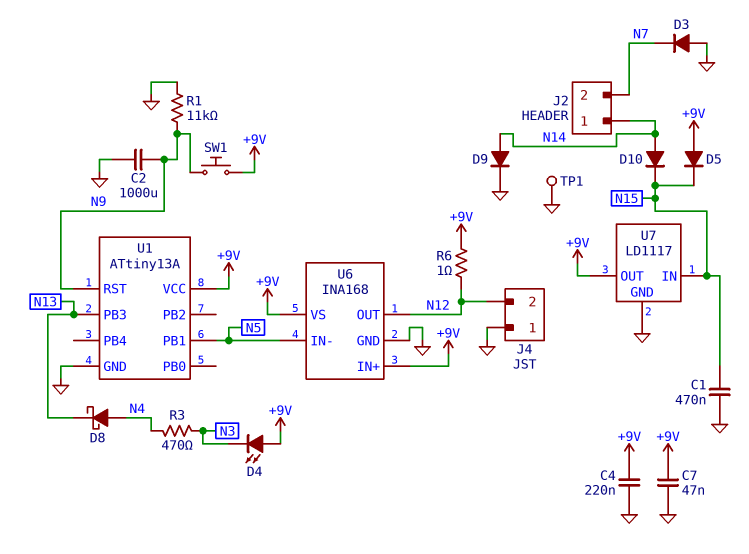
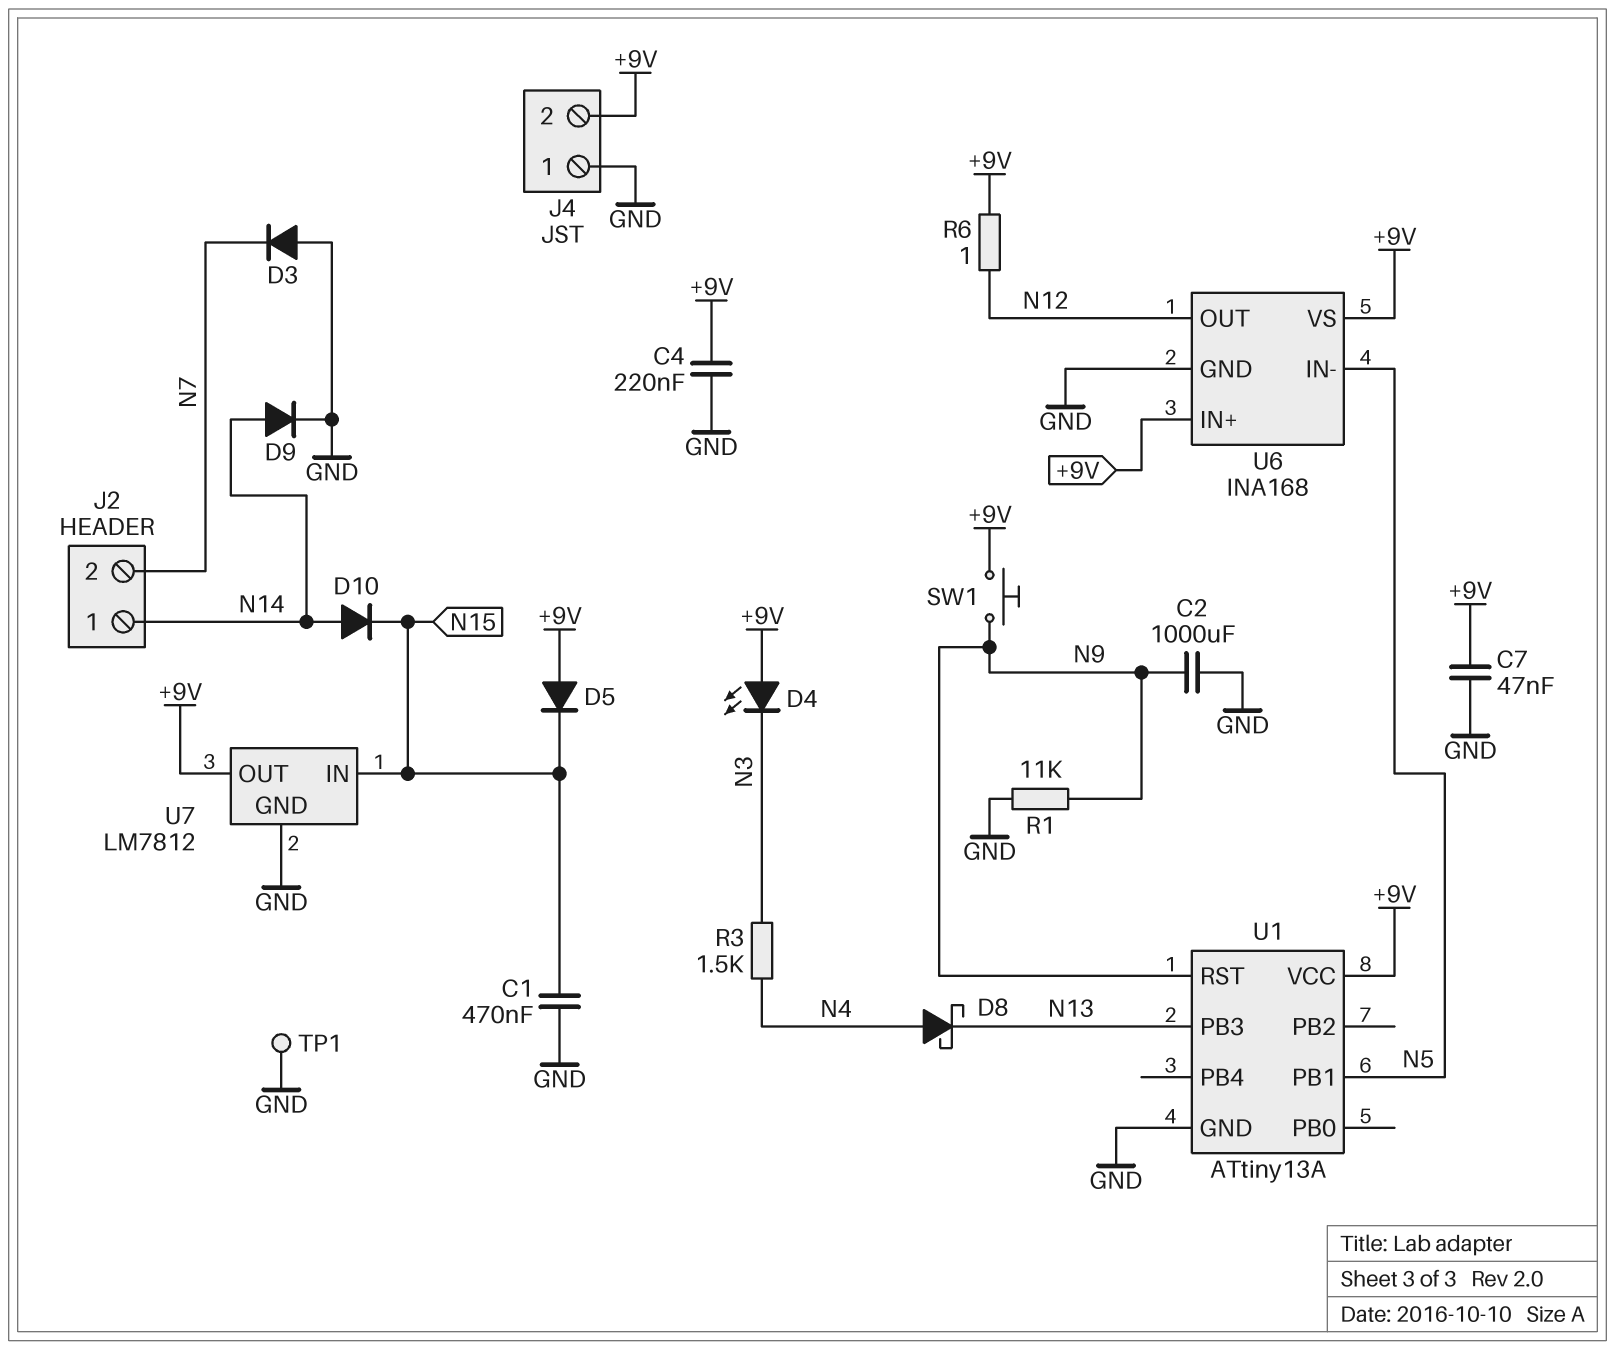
J4 pin 2: N12 -> +9V
R3: 470 (N3, N4) -> 1.5k (N3, N4)
U7: LD1117 -> LM7812

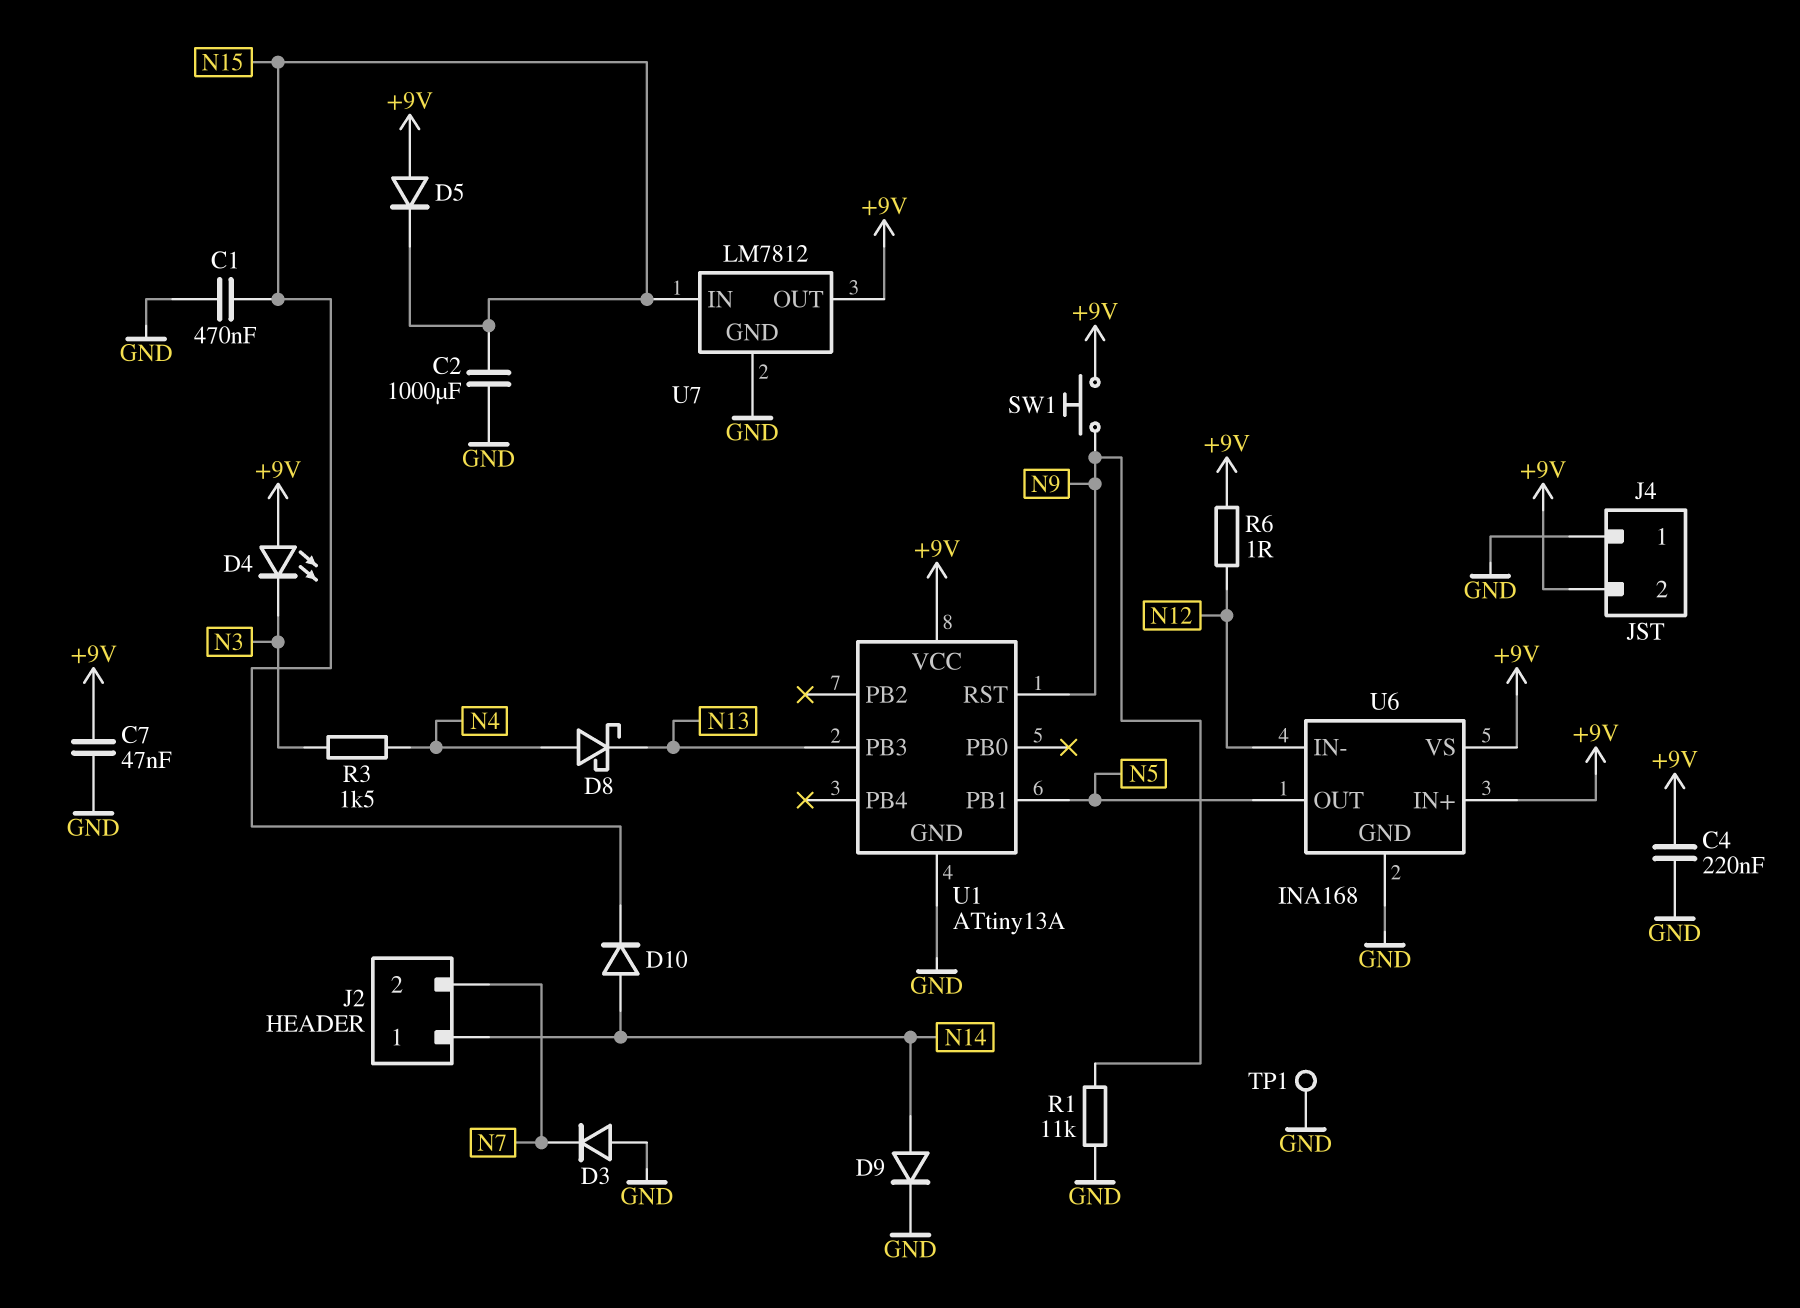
C2: 1000uF (GND, N9) -> 1000uF (GND, N15)
U6 pin IN-: N5 -> N12
U6 pin OUT: N12 -> N5

